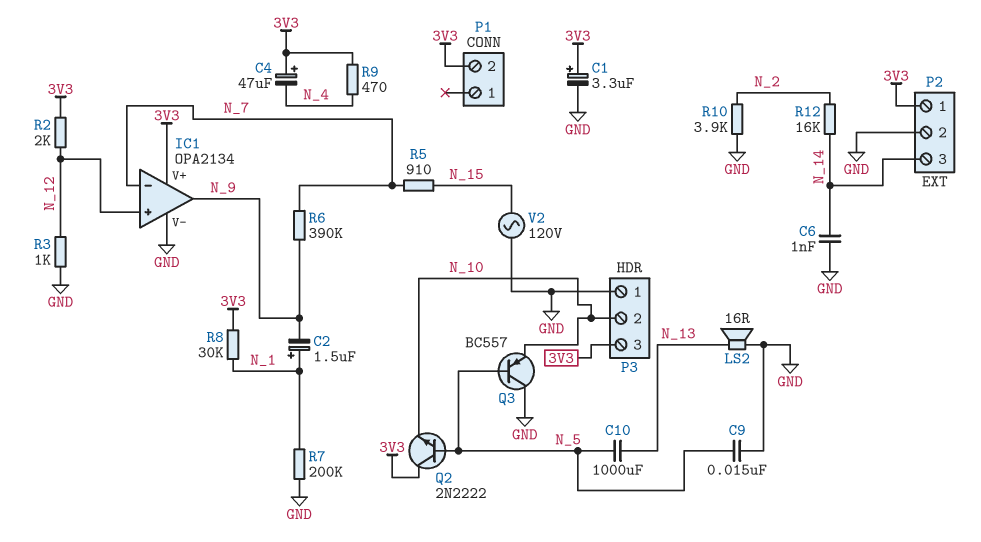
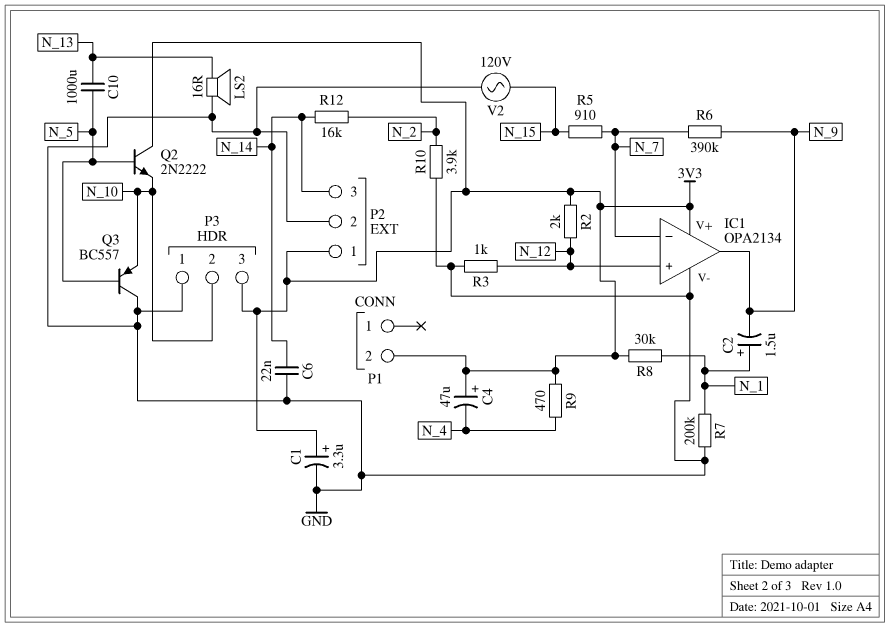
C6: 1nF (GND, N_14) -> 22nF (GND, N_14)
C9: 15nF (GND, N_5) -> none

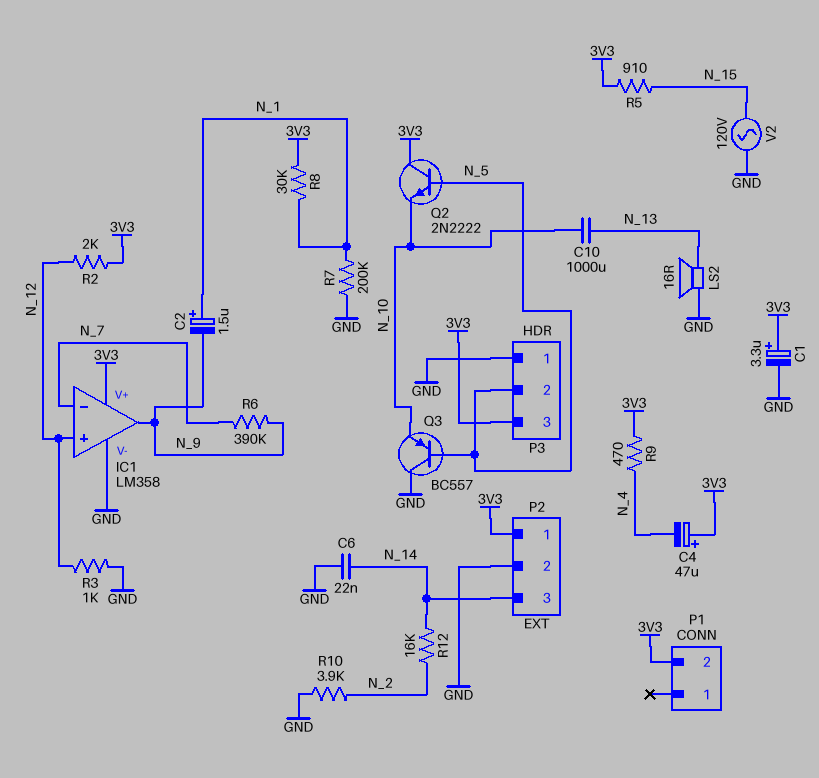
C10: 1000uF (N_5, N_13) -> 1000uF (N_10, N_13)
IC1: OPA2134 -> LM358
P3 pin 2: N_10 -> N_5
R5: 910 (N_7, N_15) -> 910 (3V3, N_15)

